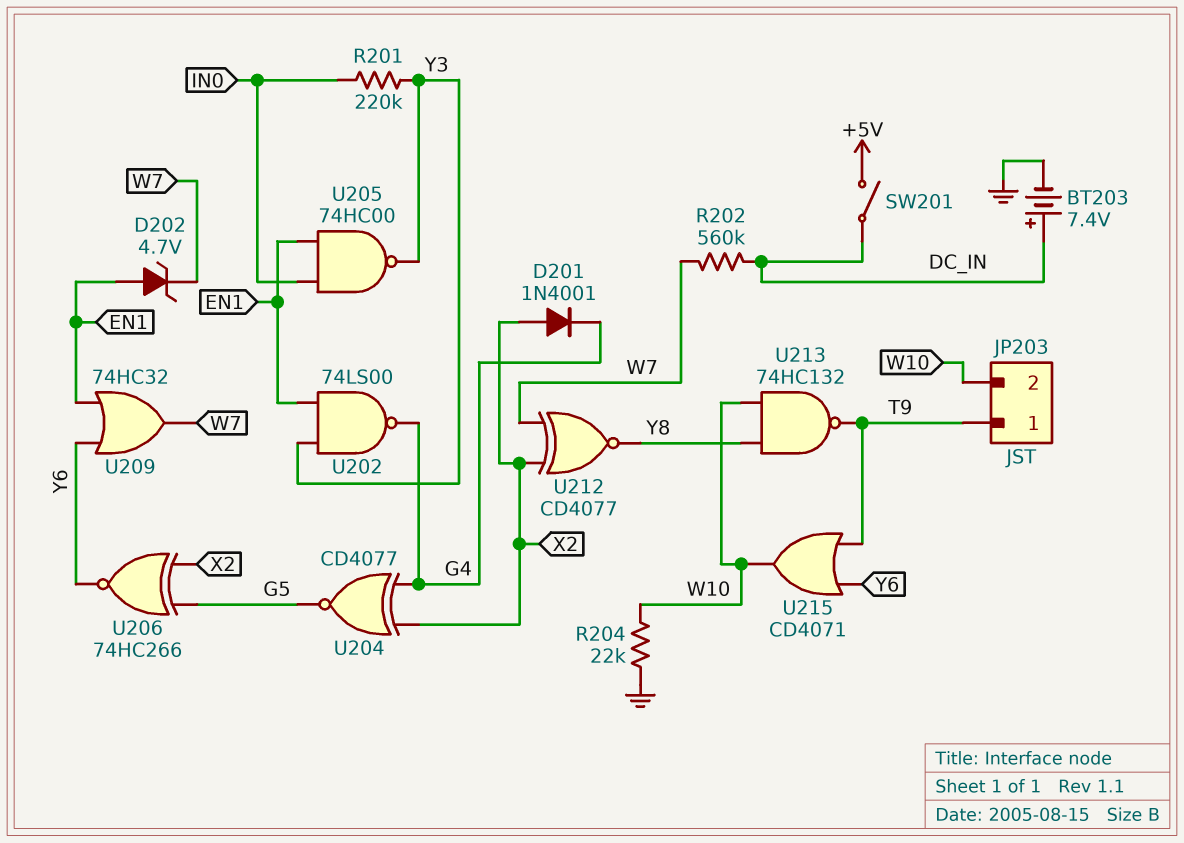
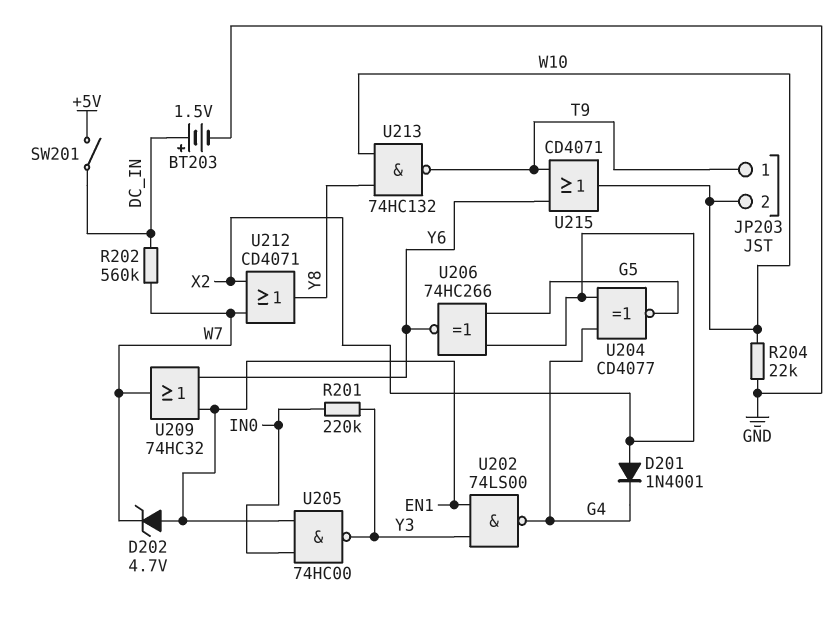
BT203: 7.4V (plus DC_IN, minus GND) -> 1.5V (plus DC_IN, minus GND)
U212: XNOR CD4077 (in W7, in X2, out Y8) -> OR CD4071 (in W7, in X2, out Y8)

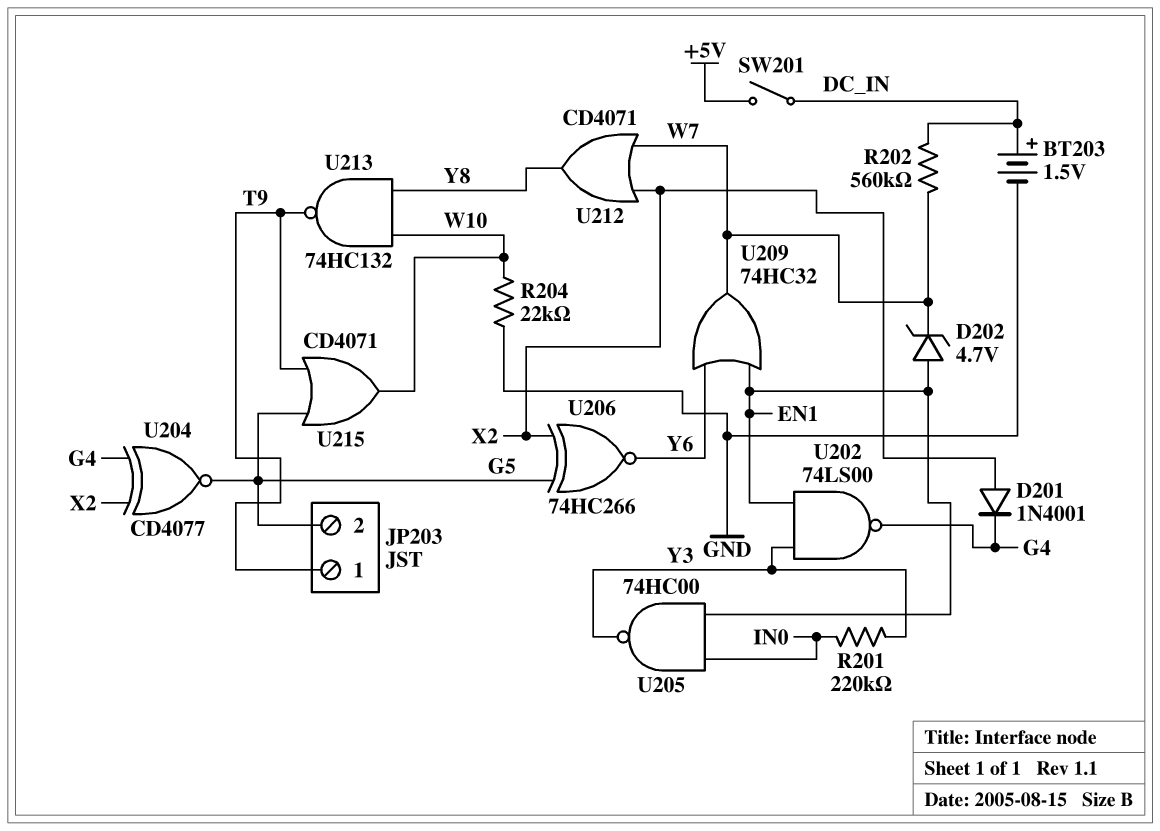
JP203 pin 2: W10 -> G5
U215: OR CD4071 (in T9, in Y6, out W10) -> OR CD4071 (in G5, in T9, out W10)

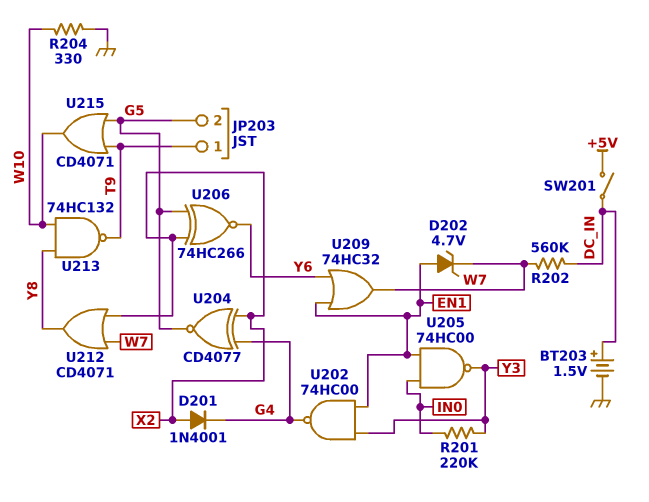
R204: 22k (GND, W10) -> 330 (GND, W10)
U202: NAND 74LS00 (in EN1, in Y3, out G4) -> NAND 74HC00 (in EN1, in Y3, out G4)

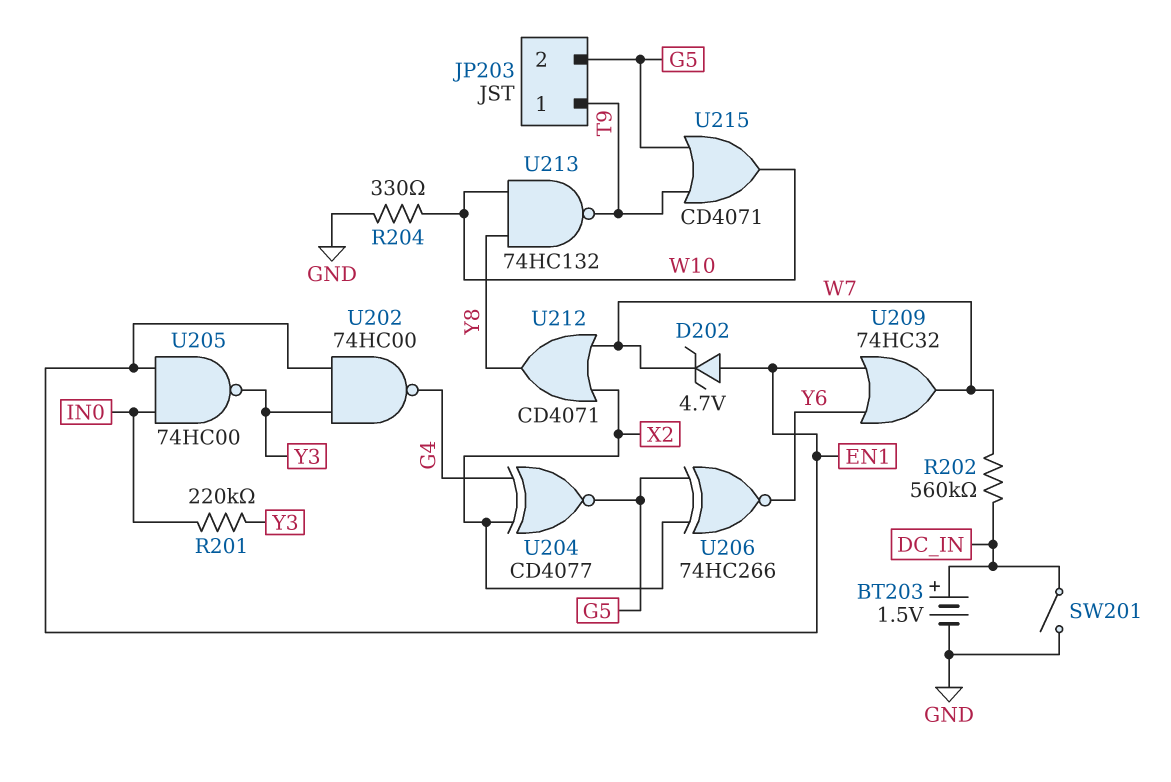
D201: diode 1N4001 (A X2, K G4) -> none
SW201: switch (+5V, DC_IN) -> switch (DC_IN, GND)

